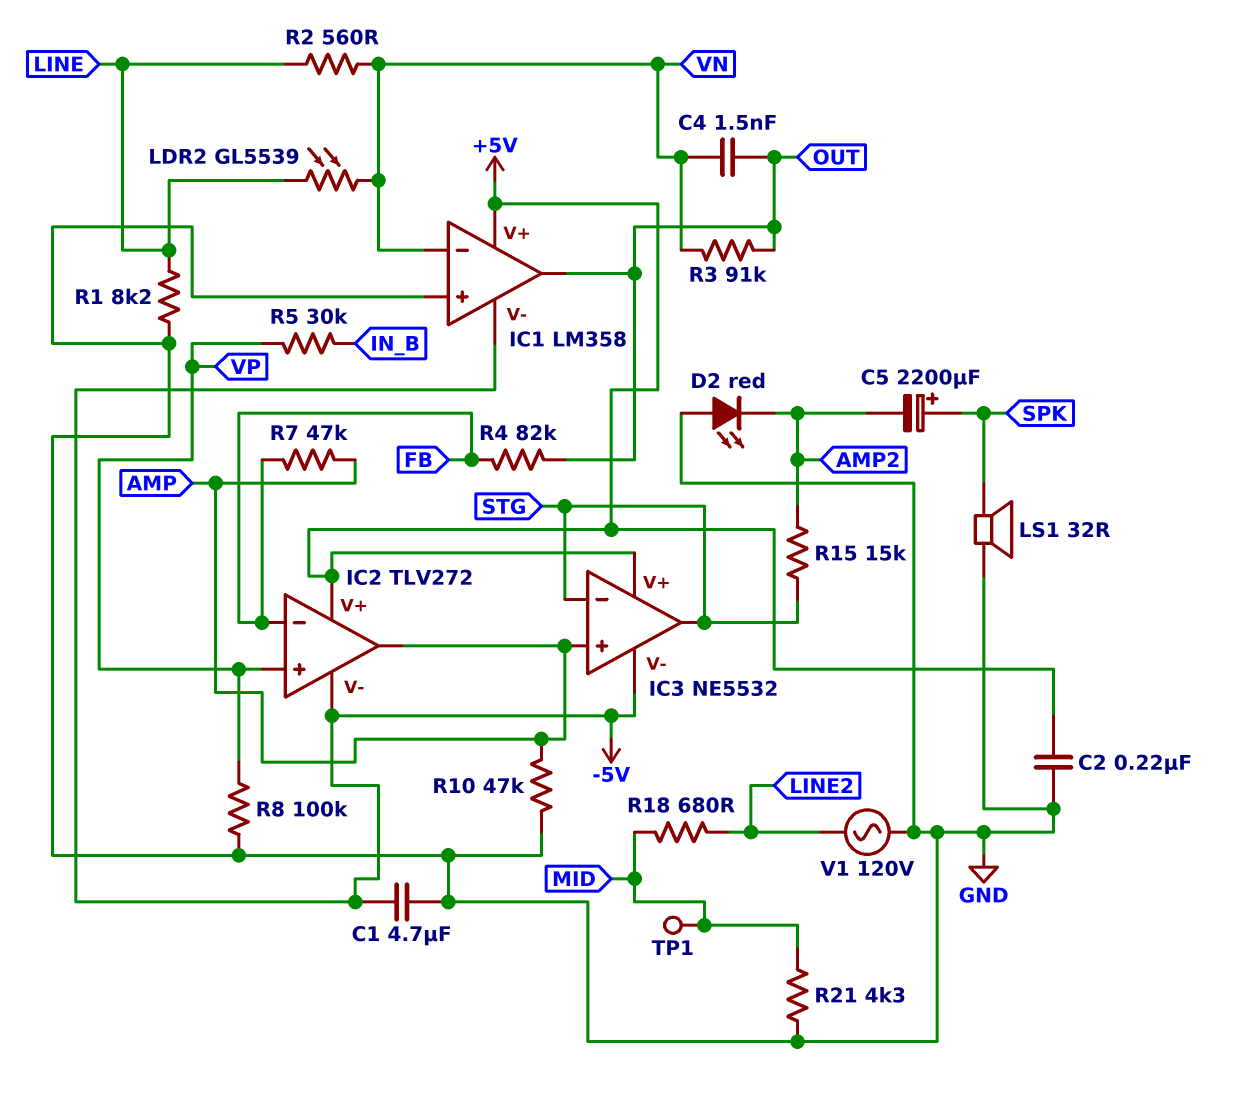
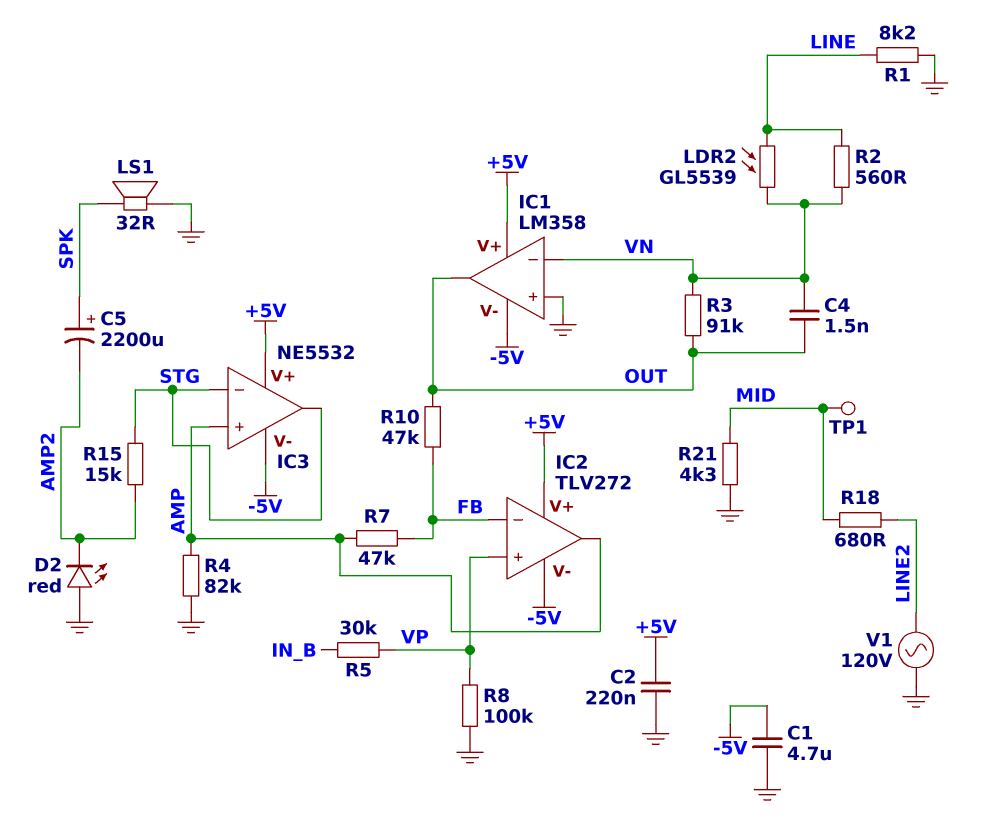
R4: 82k (FB, OUT) -> 82k (AMP, GND)
R10: 47k (AMP, GND) -> 47k (FB, OUT)

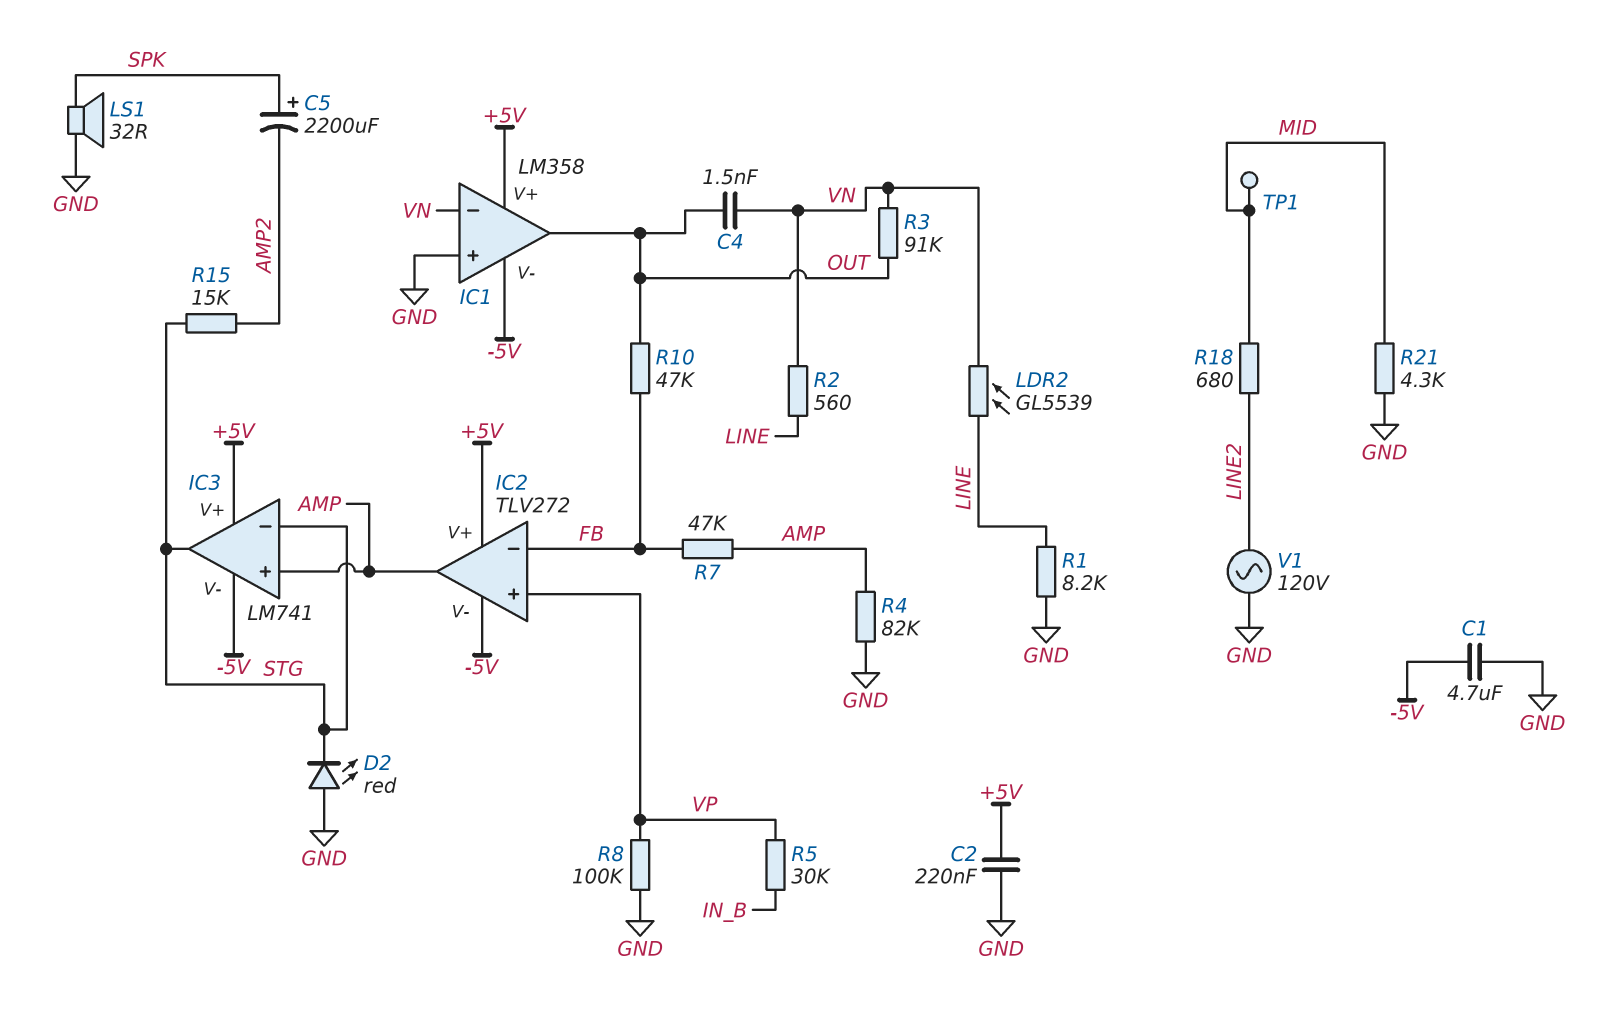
D2: LED red (A GND, K AMP2) -> LED red (A GND, K STG)
IC3: NE5532 -> LM741

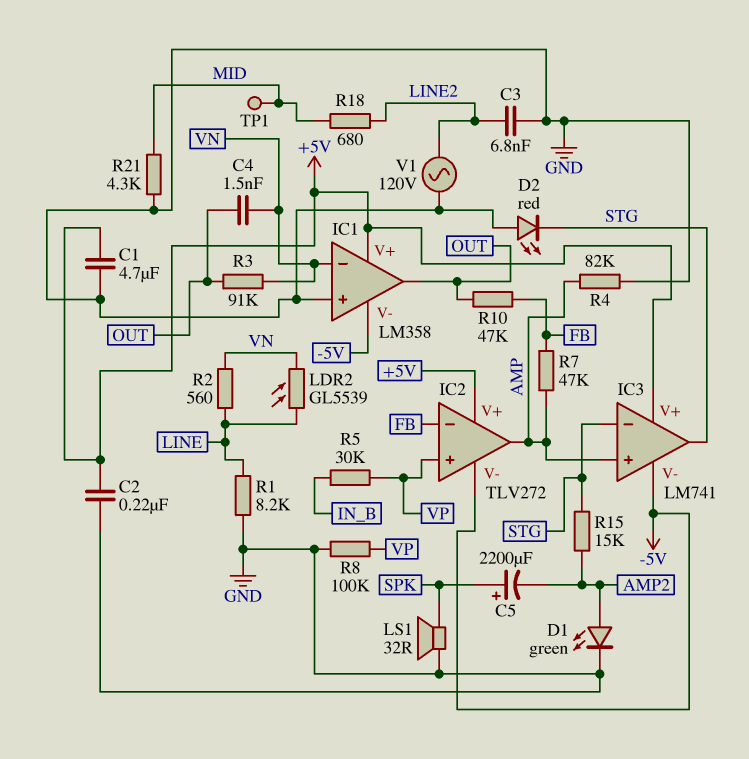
C1: 4.7uF (-5V, GND) -> 4.7uF (+5V, GND)
C3: none -> 6.8nF (GND, LINE2)
D1: none -> LED green (A AMP2, K GND)

